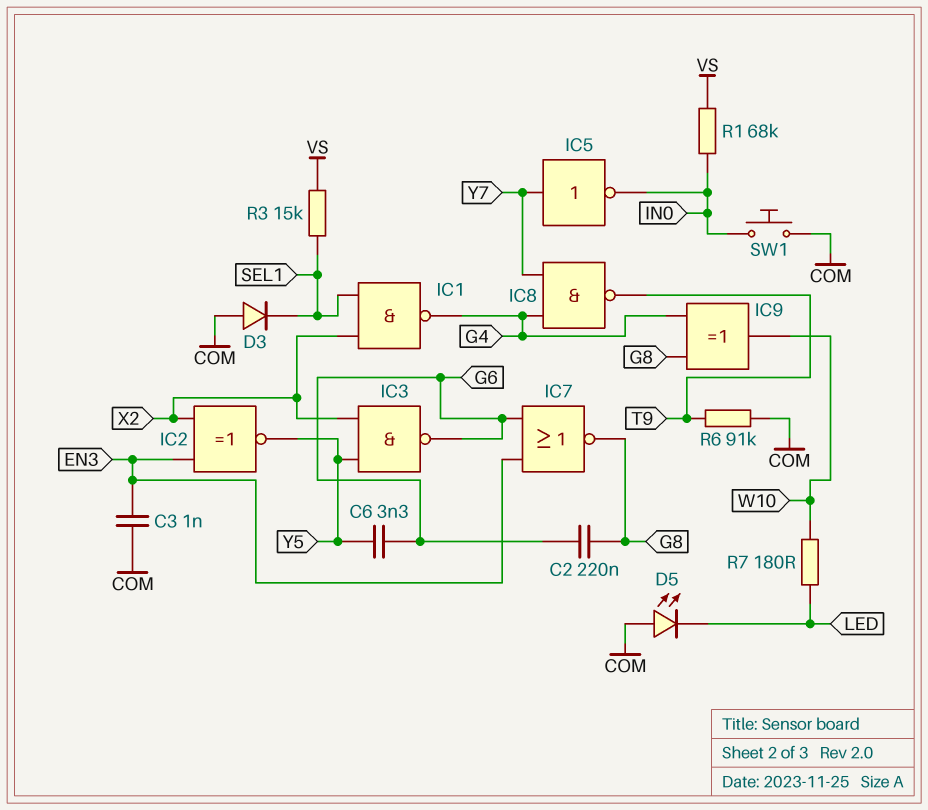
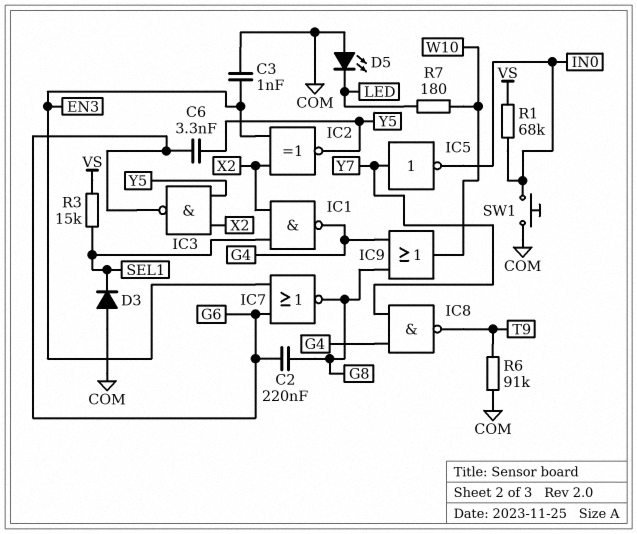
IC9: XOR (in G4, in G8, out W10) -> OR (in G4, in G8, out W10)

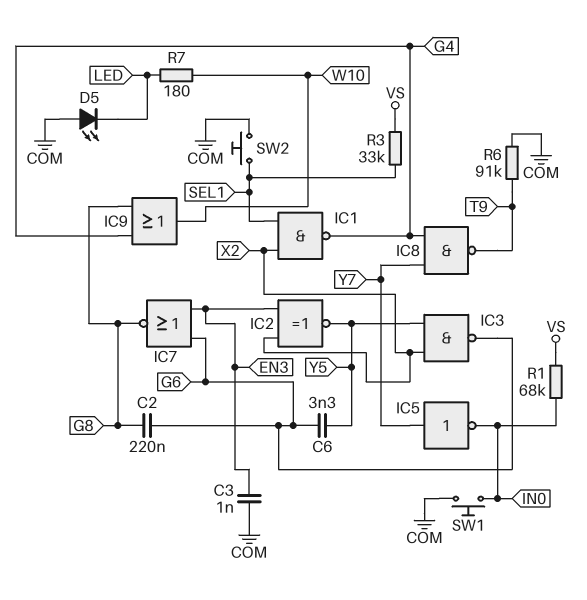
D3: diode (A COM, K SEL1) -> none
R3: 15k (SEL1, VS) -> 33k (SEL1, VS)
SW2: none -> button (COM, SEL1)

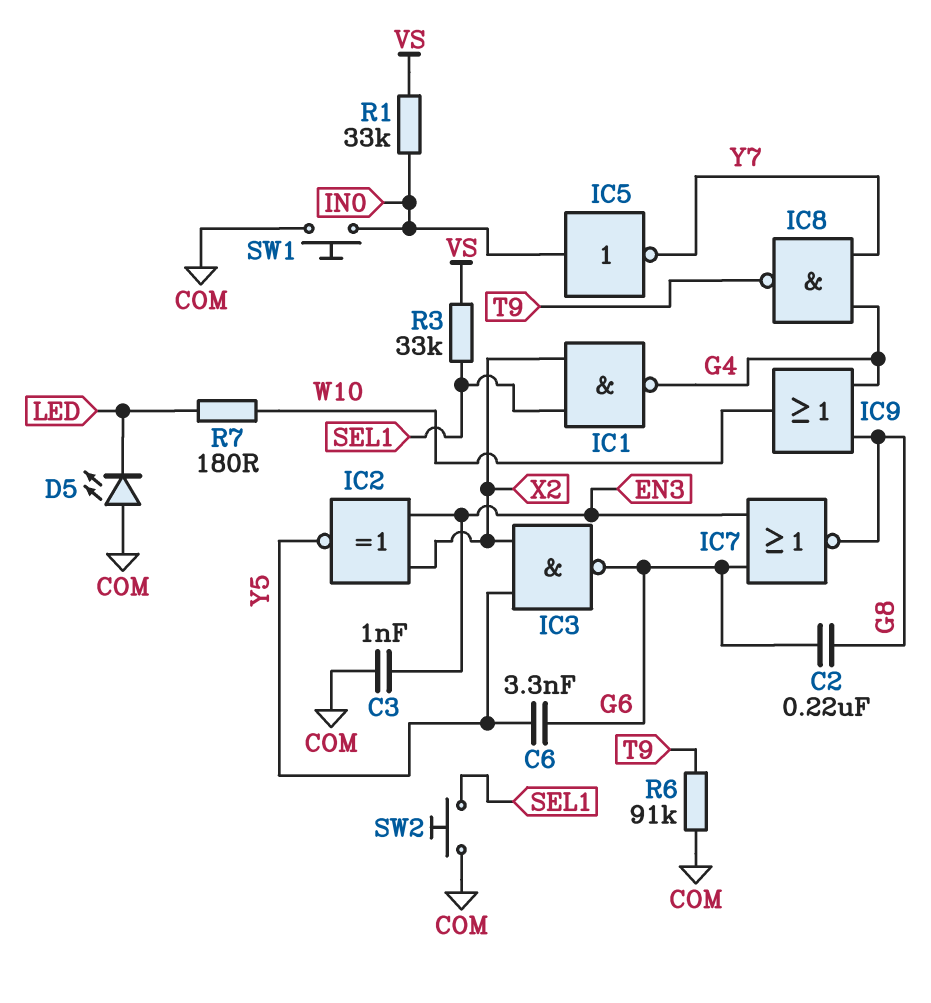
IC5: NOT (in Y7, out IN0) -> NOT (in IN0, out Y7)
R1: 68k (IN0, VS) -> 33k (IN0, VS)

